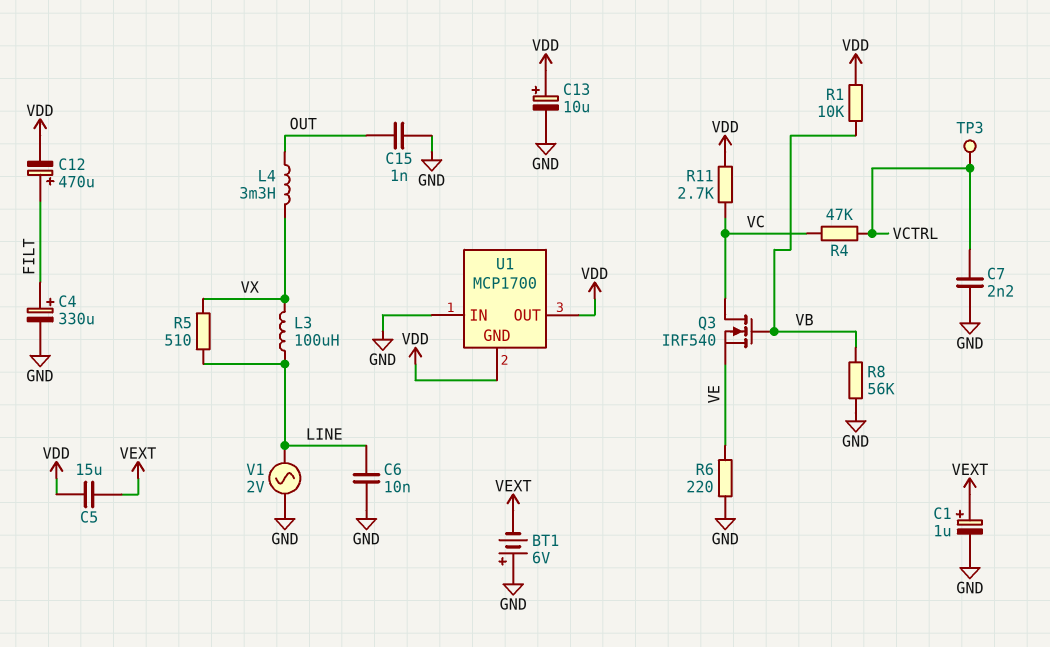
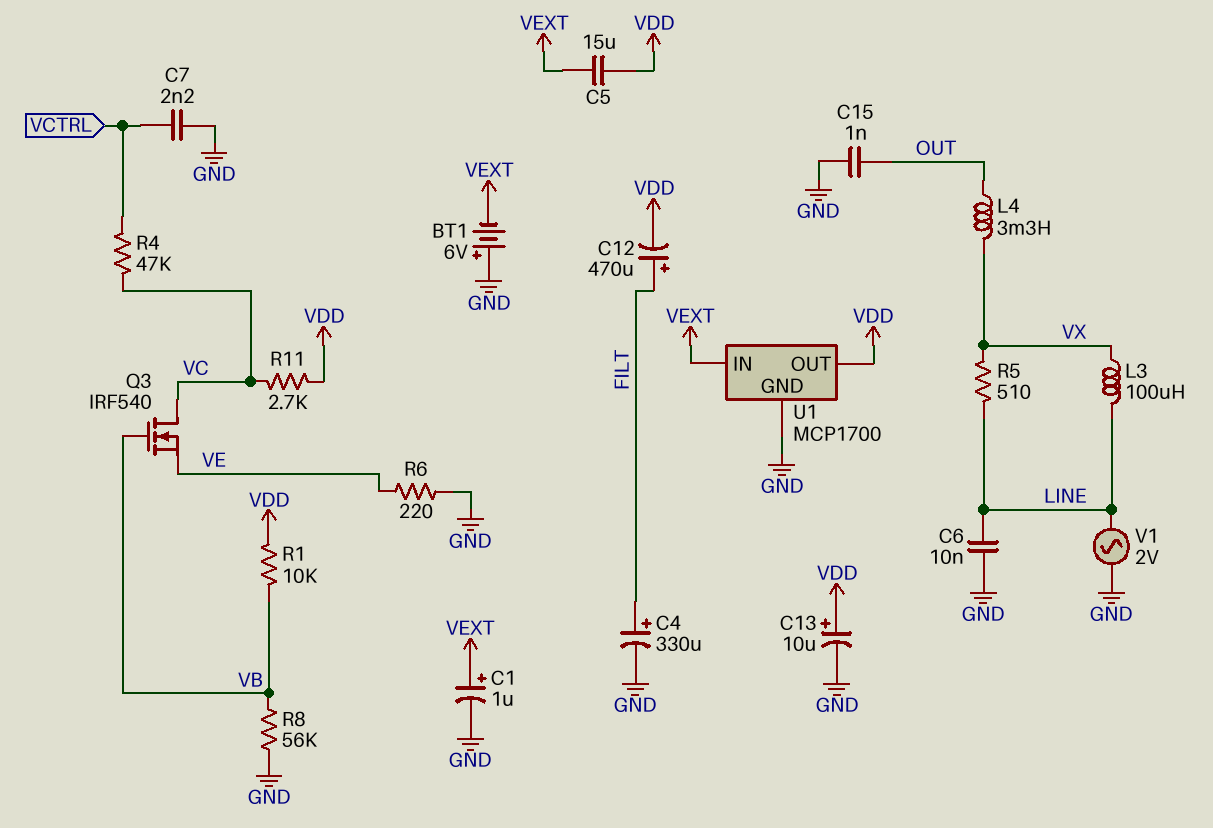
TP3: test point (VCTRL) -> none
U1 pin GND: VDD -> GND
U1 pin IN: GND -> VEXT

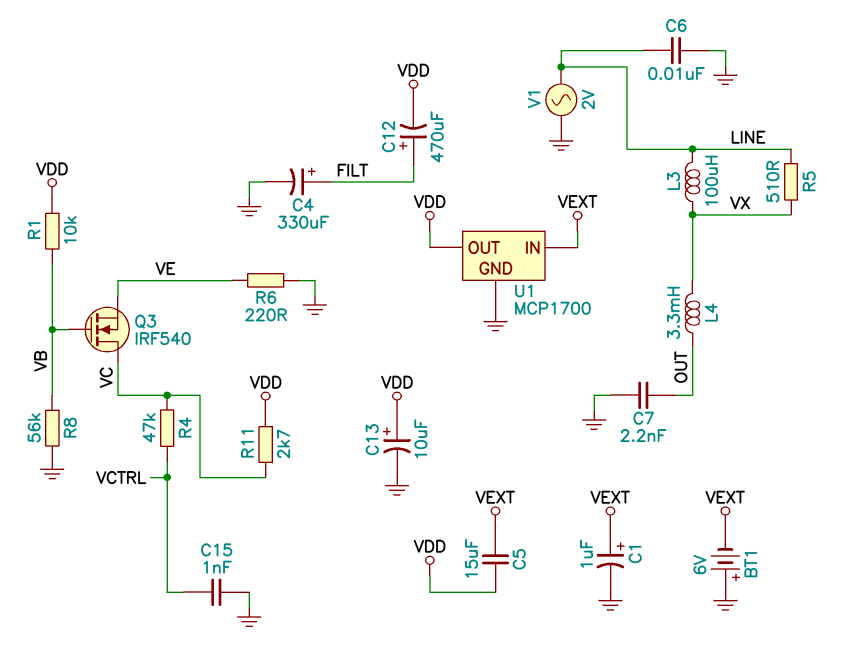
C7: 2.2nF (GND, VCTRL) -> 2.2nF (GND, OUT)
C15: 1nF (GND, OUT) -> 1nF (GND, VCTRL)

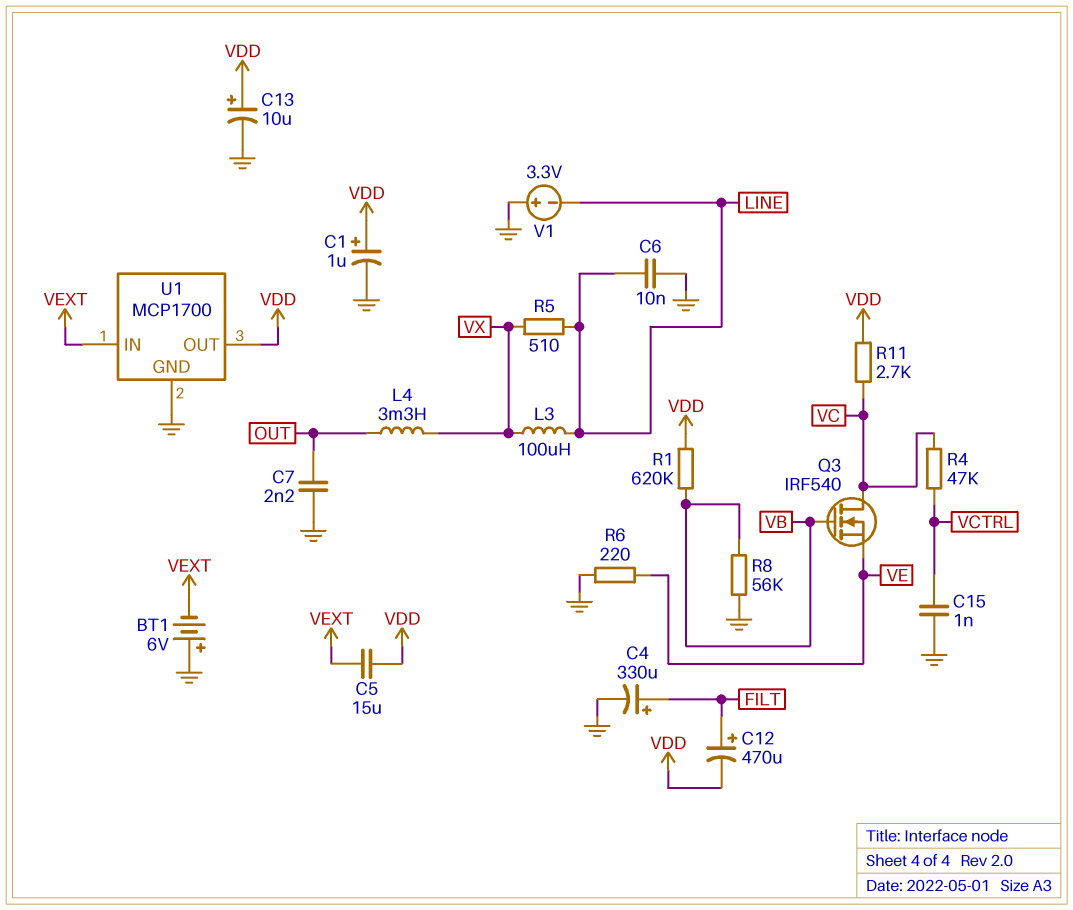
C1: 1uF (plus VEXT, minus GND) -> 1uF (plus VDD, minus GND)
R1: 10k (VB, VDD) -> 620k (VB, VDD)
V1: AC 2V (GND, LINE) -> 3.3V (plus GND, minus LINE)

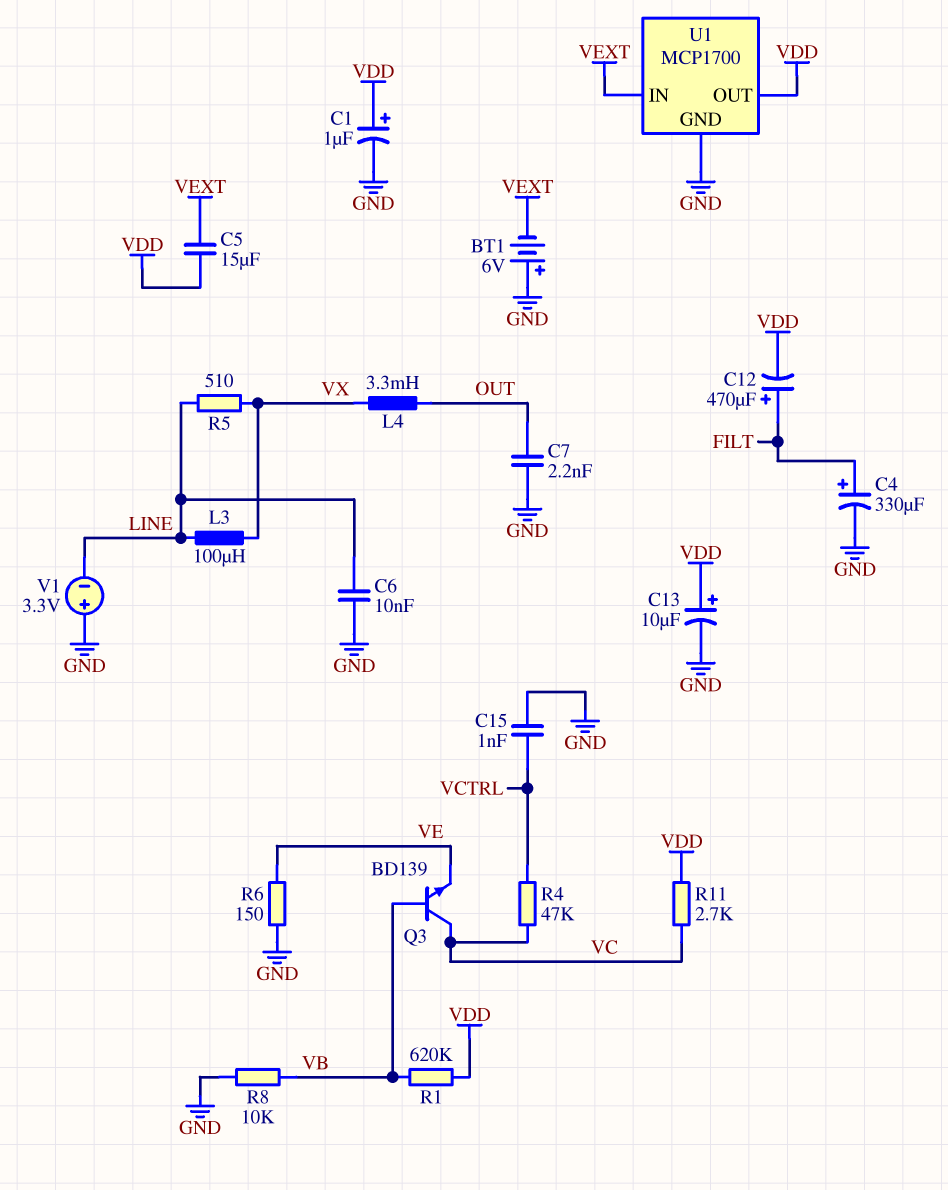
Q3: NMOS IRF540 (G VB, D VC, S VE) -> NPN BD139 (B VB, C VC, E VE)
R6: 220 (GND, VE) -> 150 (GND, VE)
R8: 56k (GND, VB) -> 10k (GND, VB)

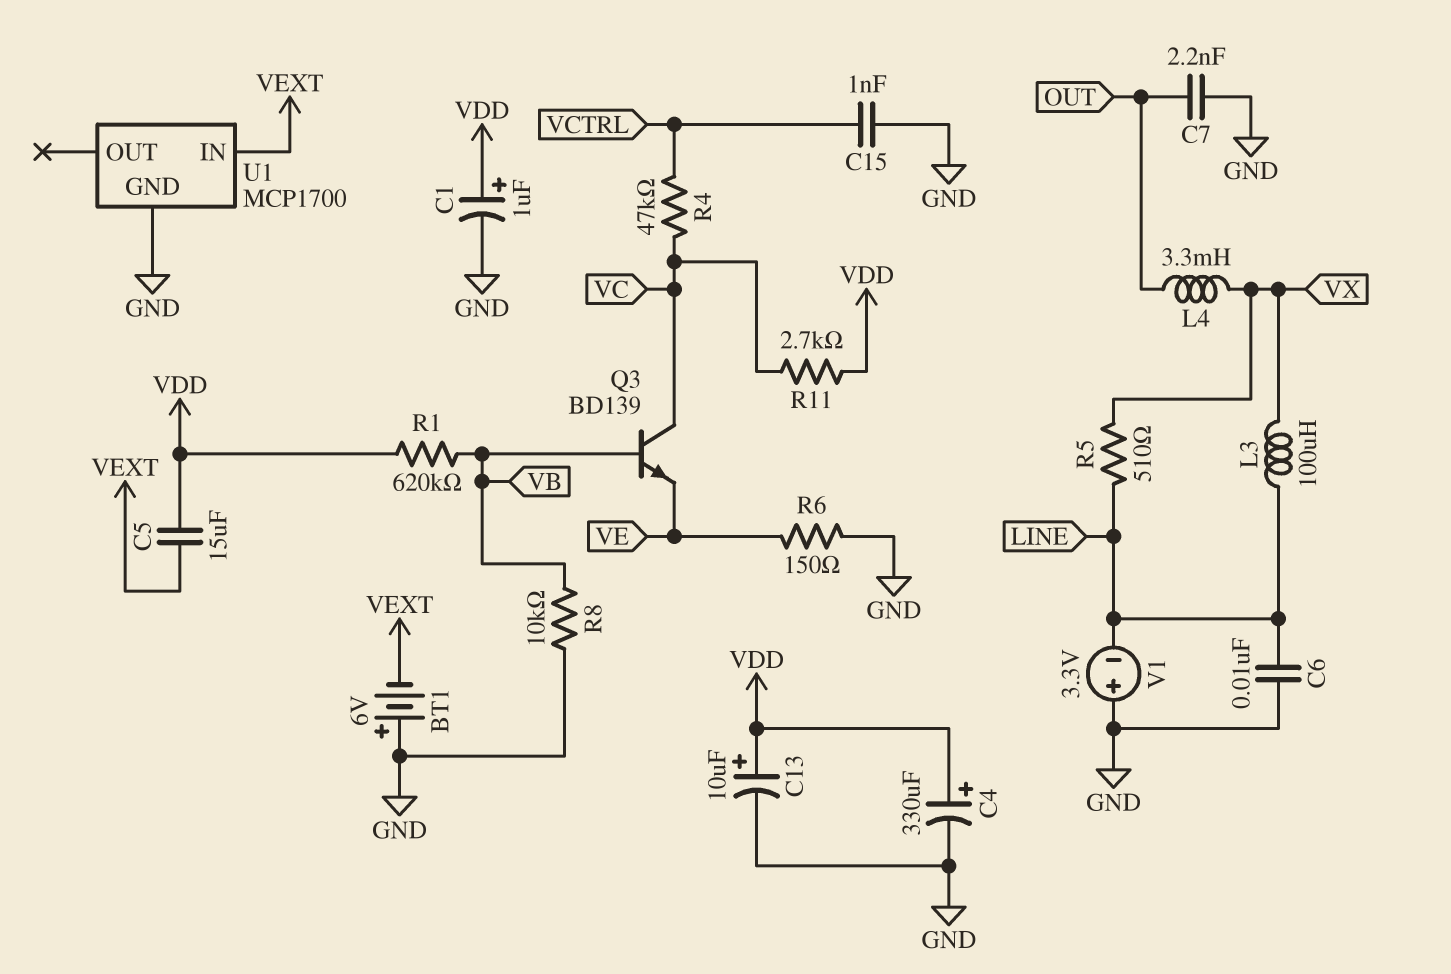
C4: 330uF (plus FILT, minus GND) -> 330uF (plus VDD, minus GND)
C12: 470uF (plus FILT, minus VDD) -> none
U1 pin OUT: VDD -> none

